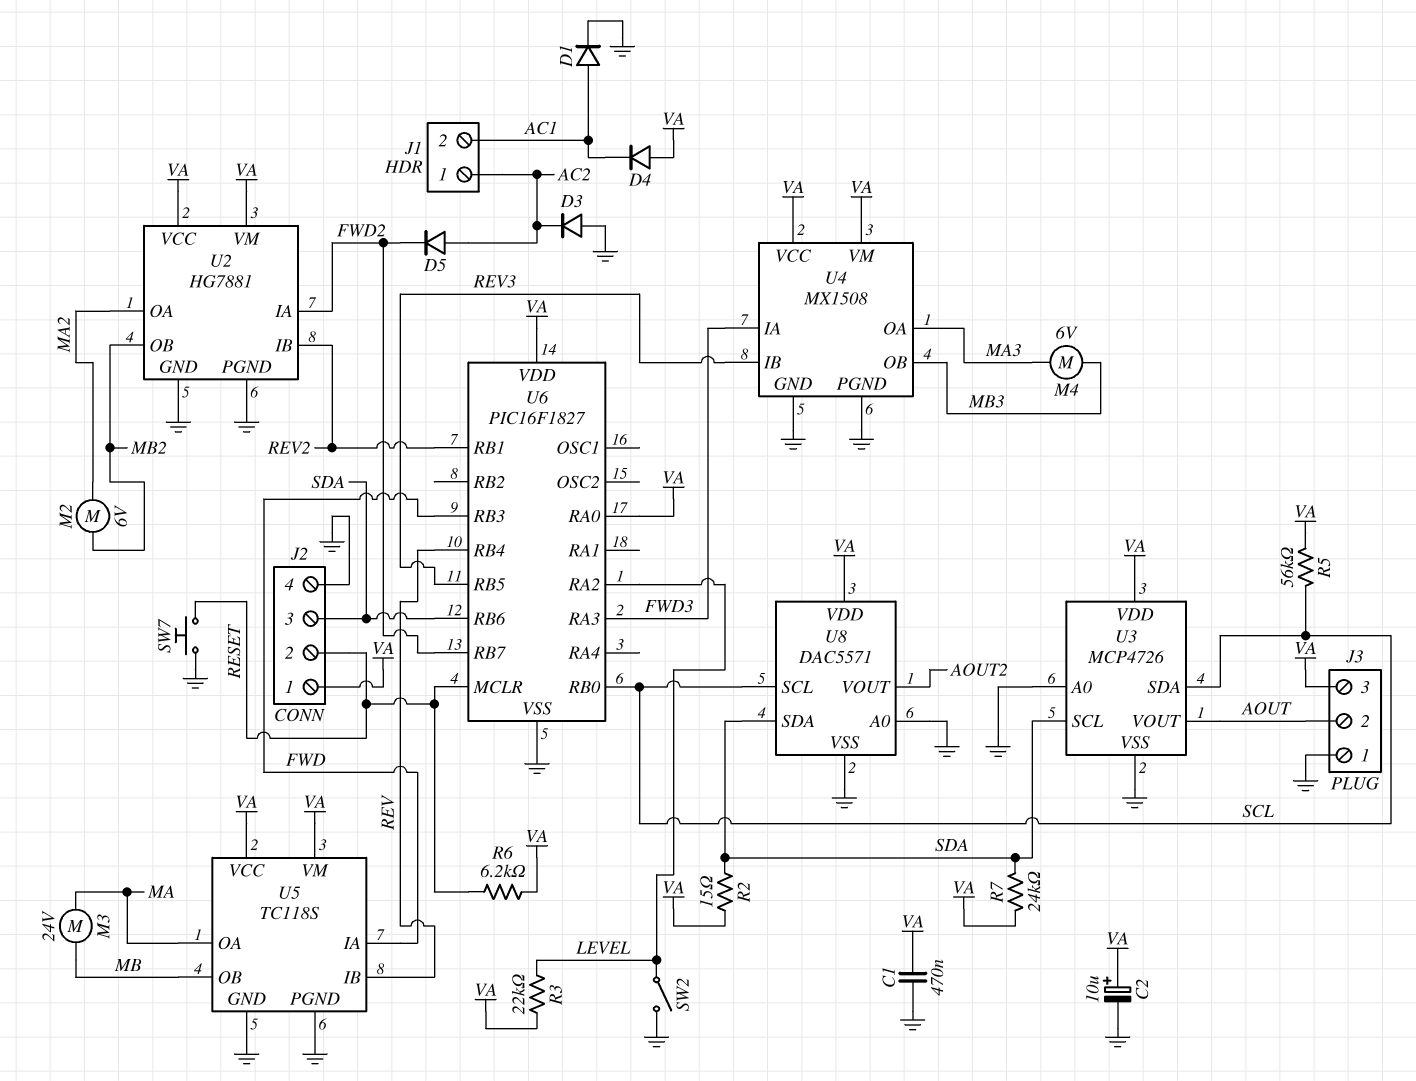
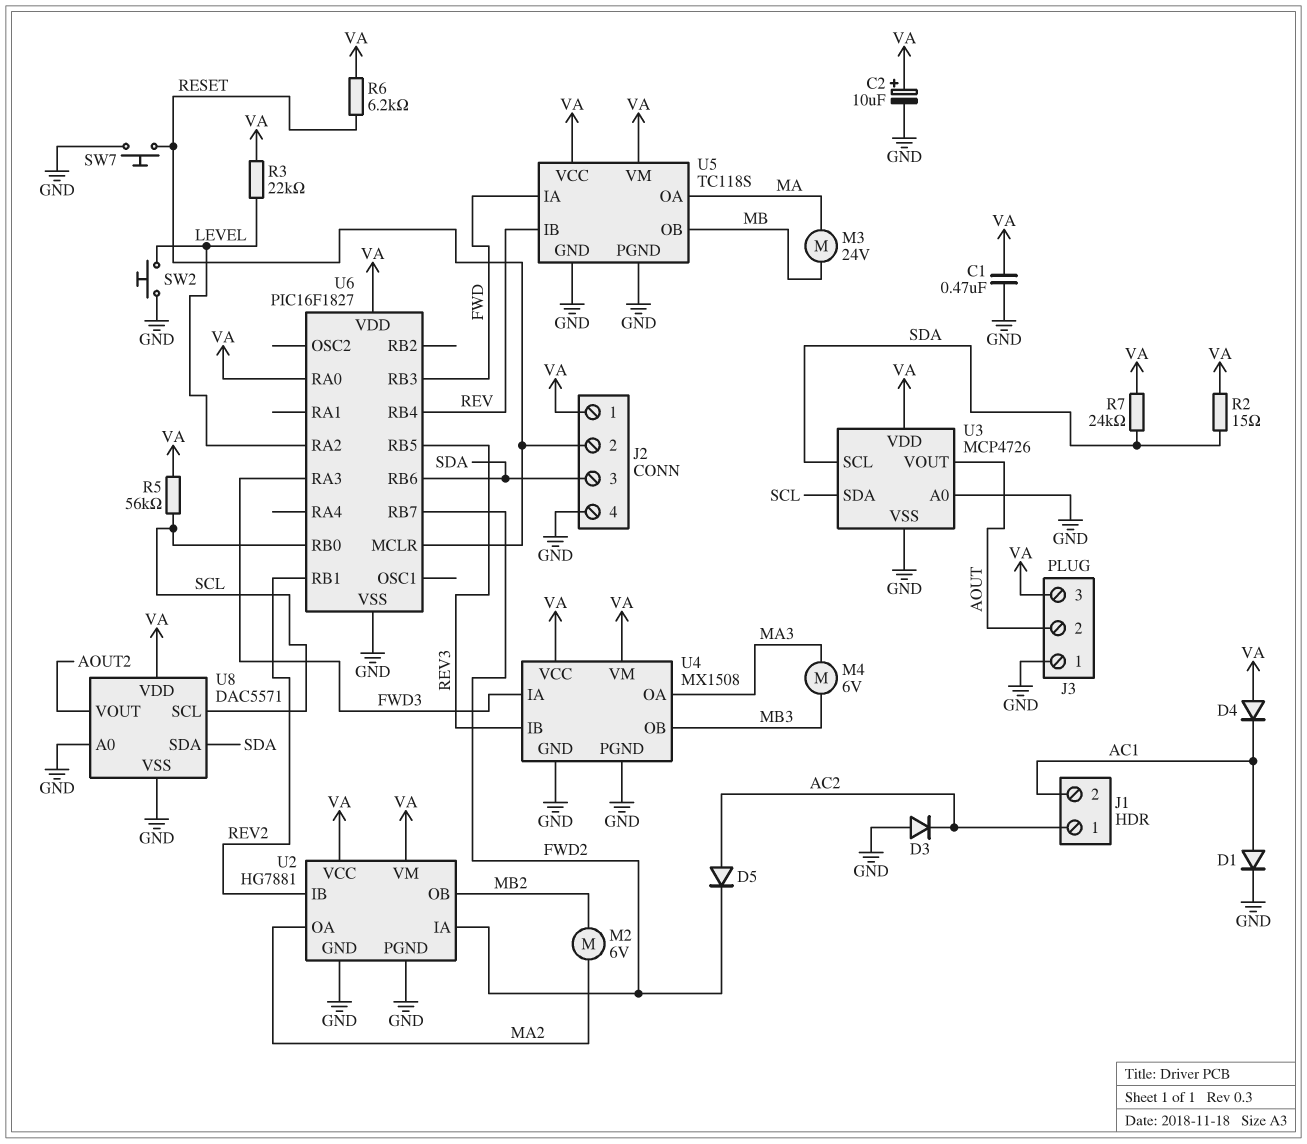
SW2: switch (GND, LEVEL) -> button (GND, LEVEL)

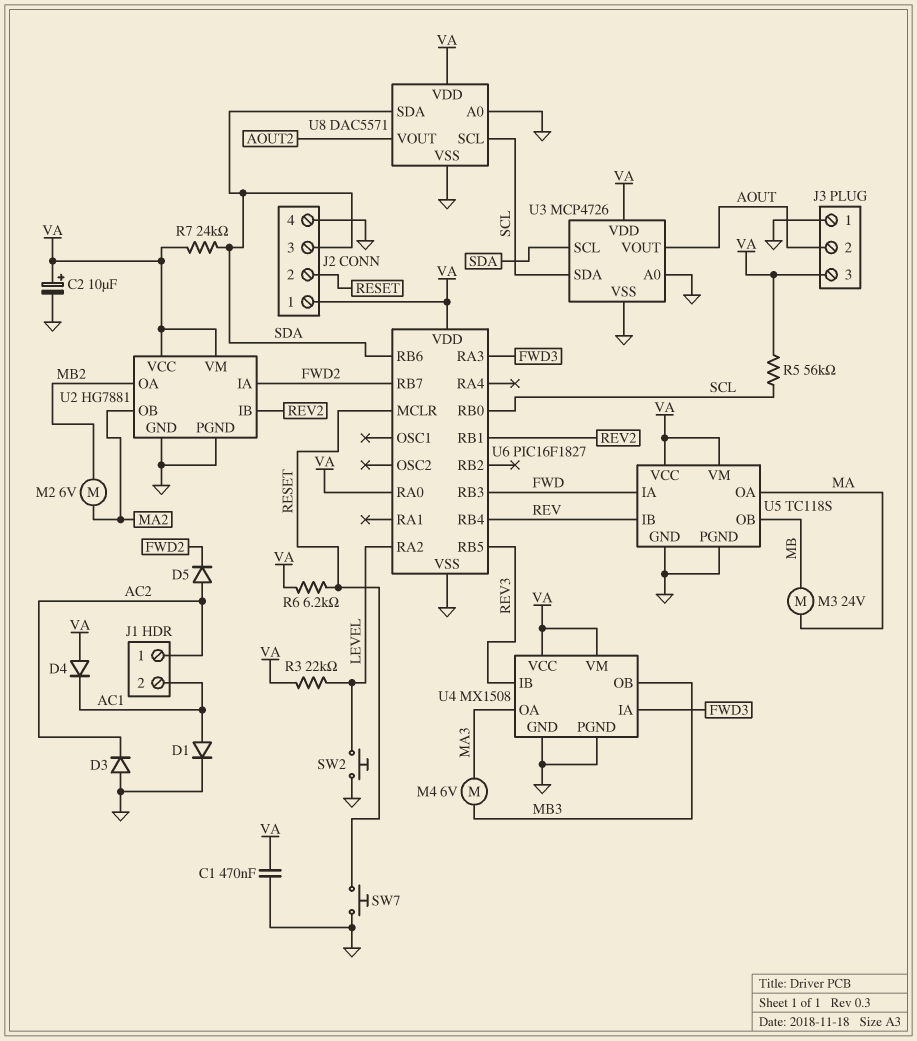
R2: 15 (SDA, VA) -> none
U2 pin OA: MA2 -> MB2
U2 pin OB: MB2 -> MA2

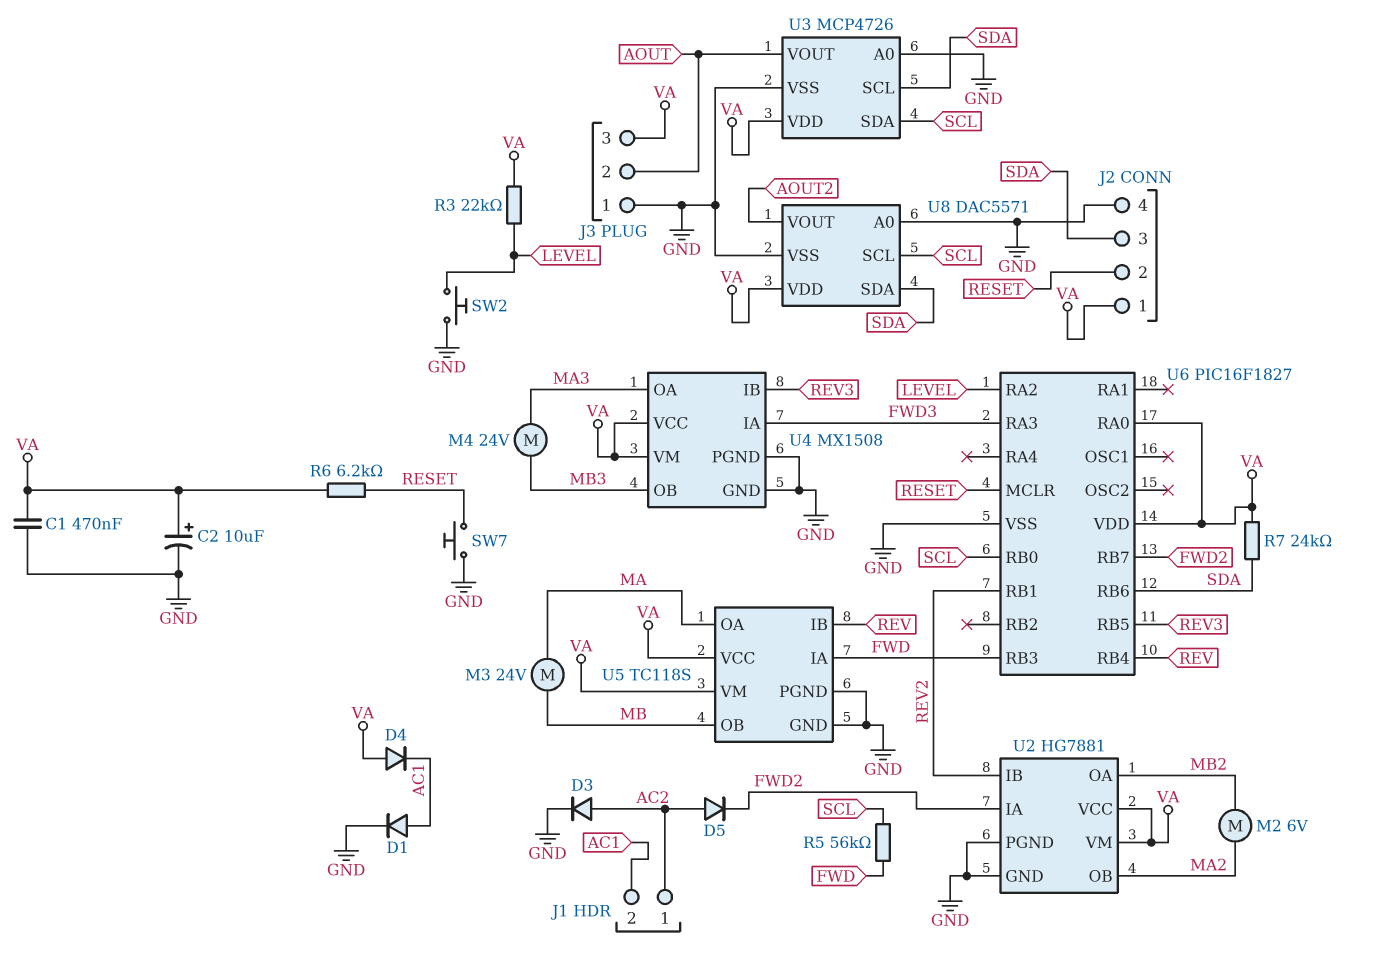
D3: diode (A GND, K AC2) -> diode (A AC2, K GND)
M4: motor 6V (MA3, MB3) -> motor 24V (MA3, MB3)
R5: 56k (SCL, VA) -> 56k (FWD, SCL)

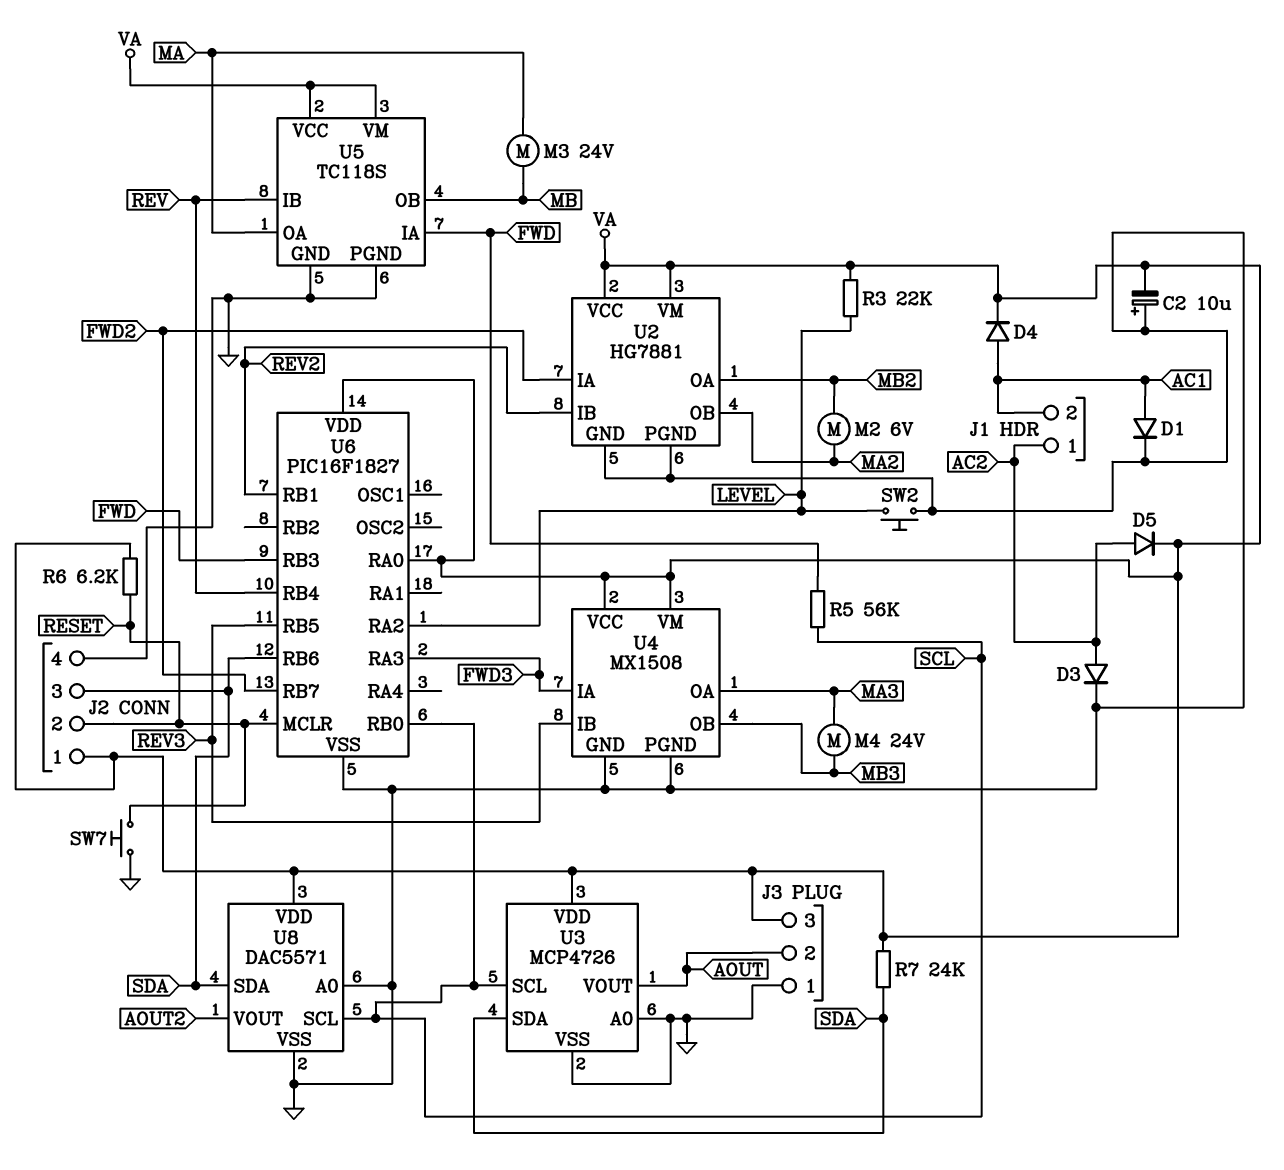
C1: 470nF (GND, VA) -> none
C2: 10uF (plus VA, minus GND) -> 10uF (plus GND, minus VA)
D4: diode (A VA, K AC1) -> diode (A AC1, K VA)
D5: diode (A AC2, K FWD2) -> diode (A AC2, K VA)
U3 pin SCL: SDA -> SCL
U3 pin SDA: SCL -> SDA

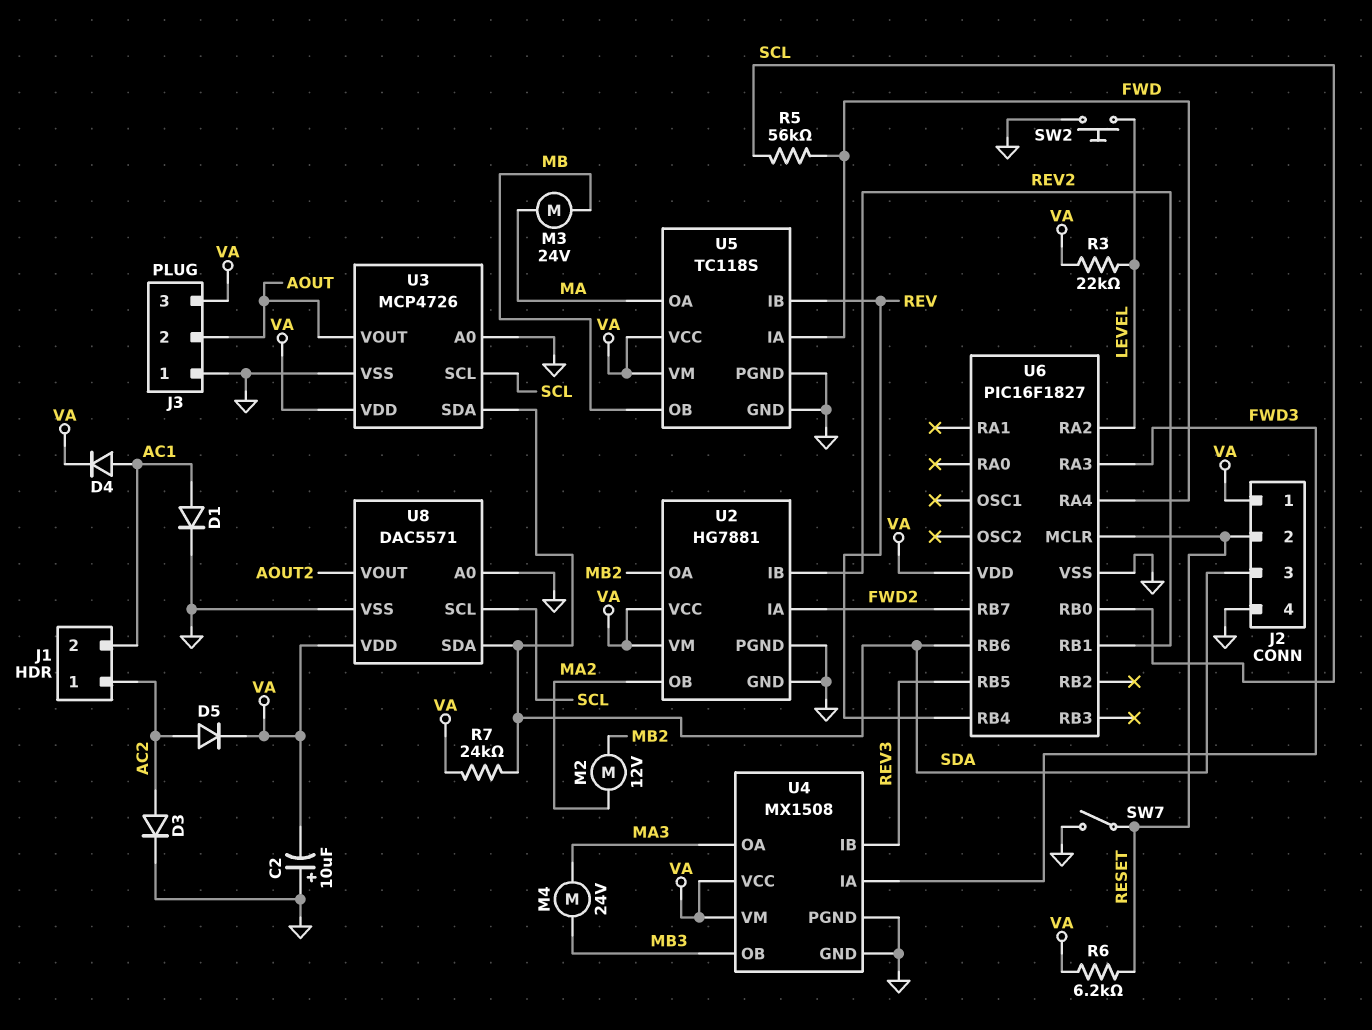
M2: motor 6V (MA2, MB2) -> motor 12V (MA2, MB2)
SW7: button (GND, RESET) -> switch (GND, RESET)
U6 pin RA0: VA -> none
U6 pin RA4: none -> FWD
U6 pin RB3: FWD -> none

